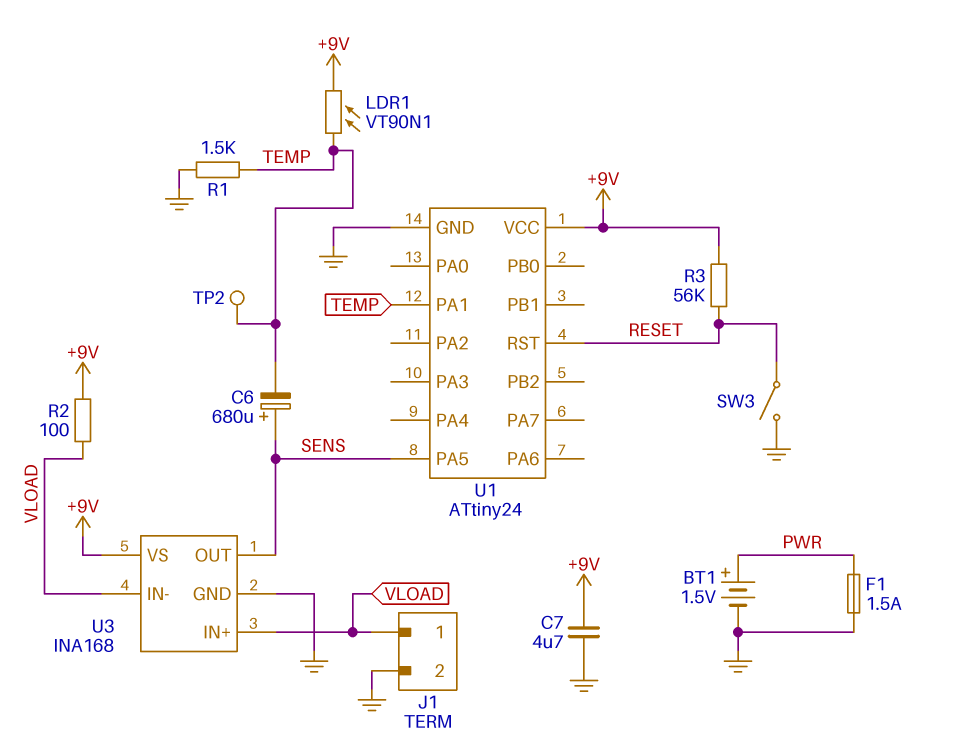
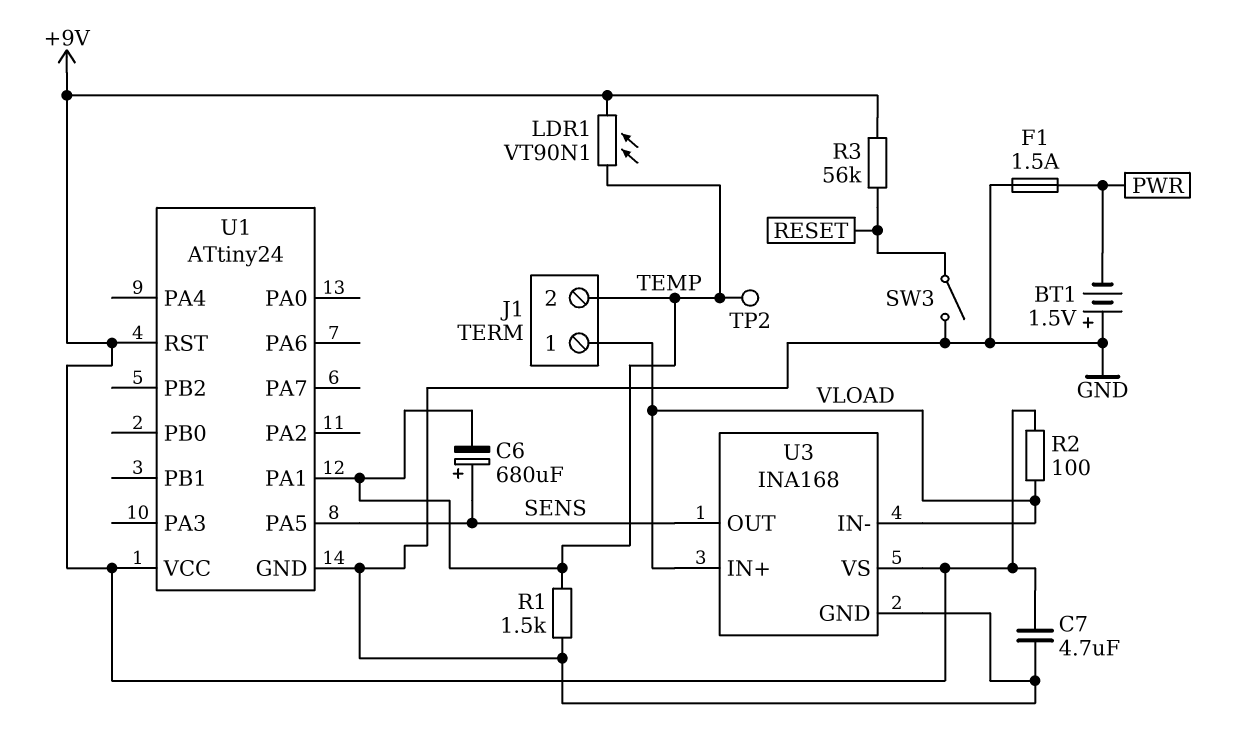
BT1: 1.5V (plus PWR, minus GND) -> 1.5V (plus GND, minus PWR)
J1 pin 2: GND -> TEMP
U1 pin RST: RESET -> +9V

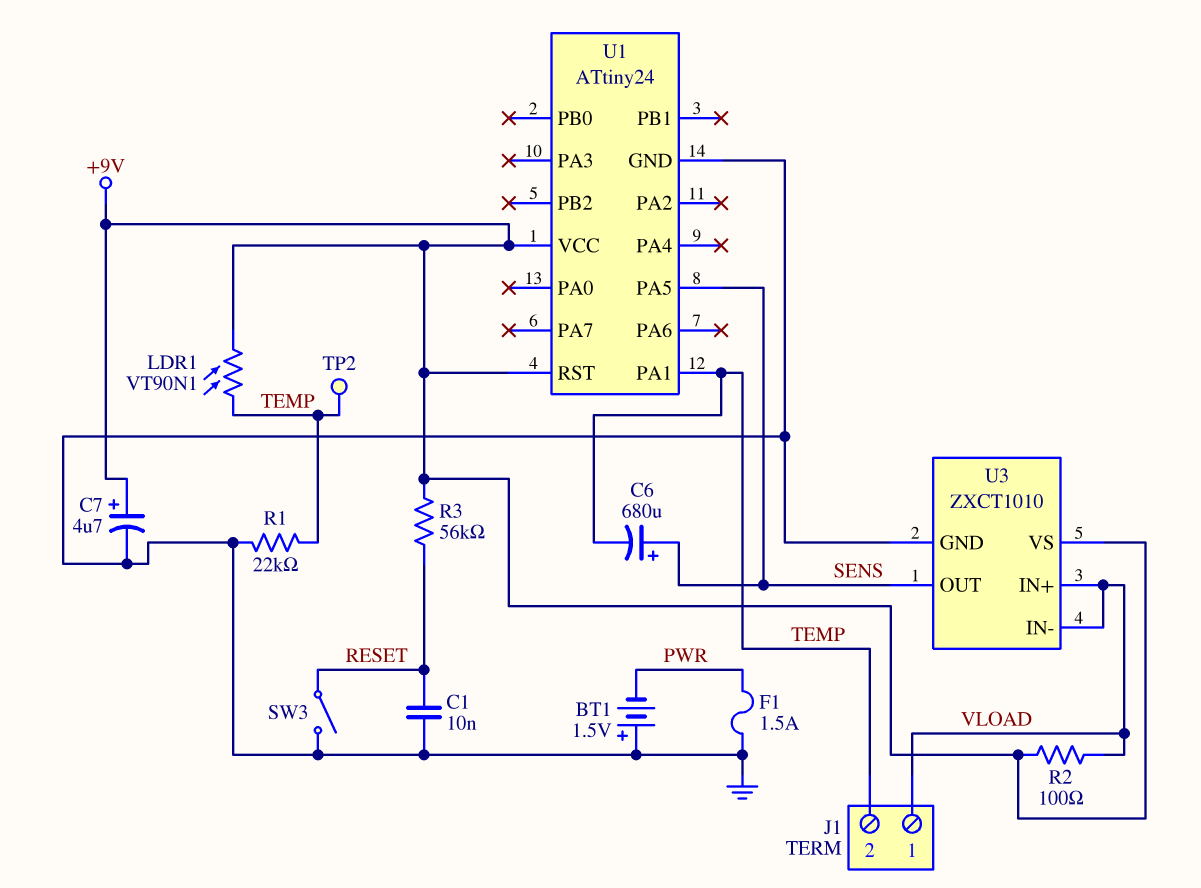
C1: none -> 10nF (GND, RESET)
C7: 4.7uF (+9V, GND) -> 4.7uF (plus +9V, minus GND)
R1: 1.5k (GND, TEMP) -> 22k (GND, TEMP)
U3: INA168 -> ZXCT1010

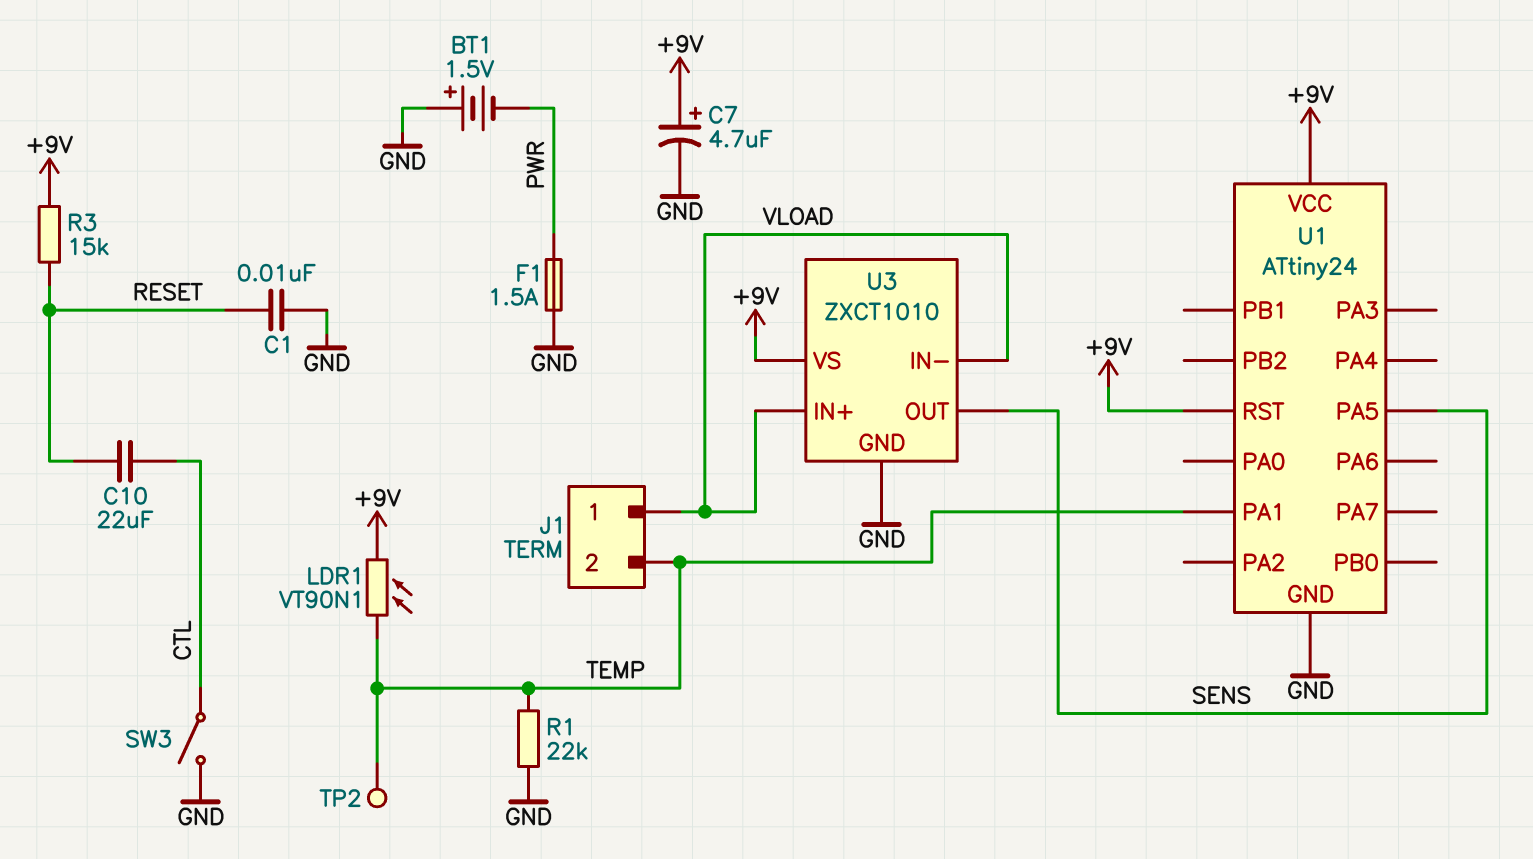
C6: 680uF (plus SENS, minus TEMP) -> none
C10: none -> 22uF (CTL, RESET)
R2: 100 (+9V, VLOAD) -> none
R3: 56k (+9V, RESET) -> 15k (+9V, RESET)
SW3: switch (GND, RESET) -> switch (CTL, GND)

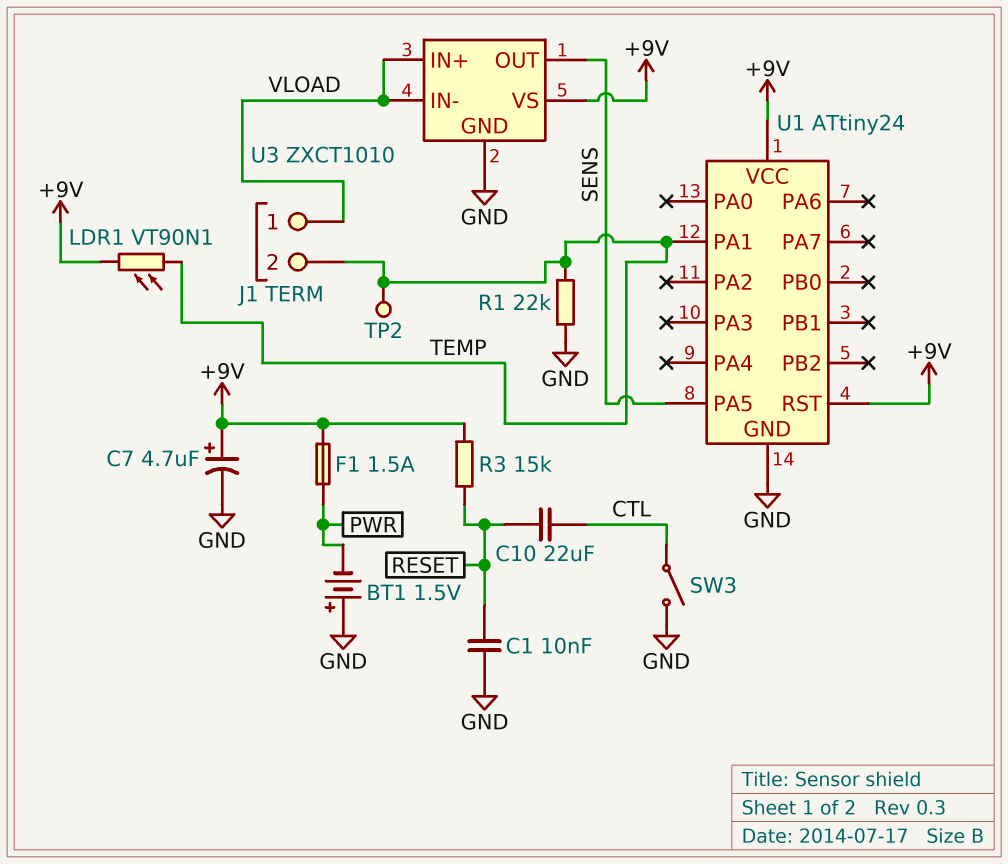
F1: 1.5A (GND, PWR) -> 1.5A (+9V, PWR)

